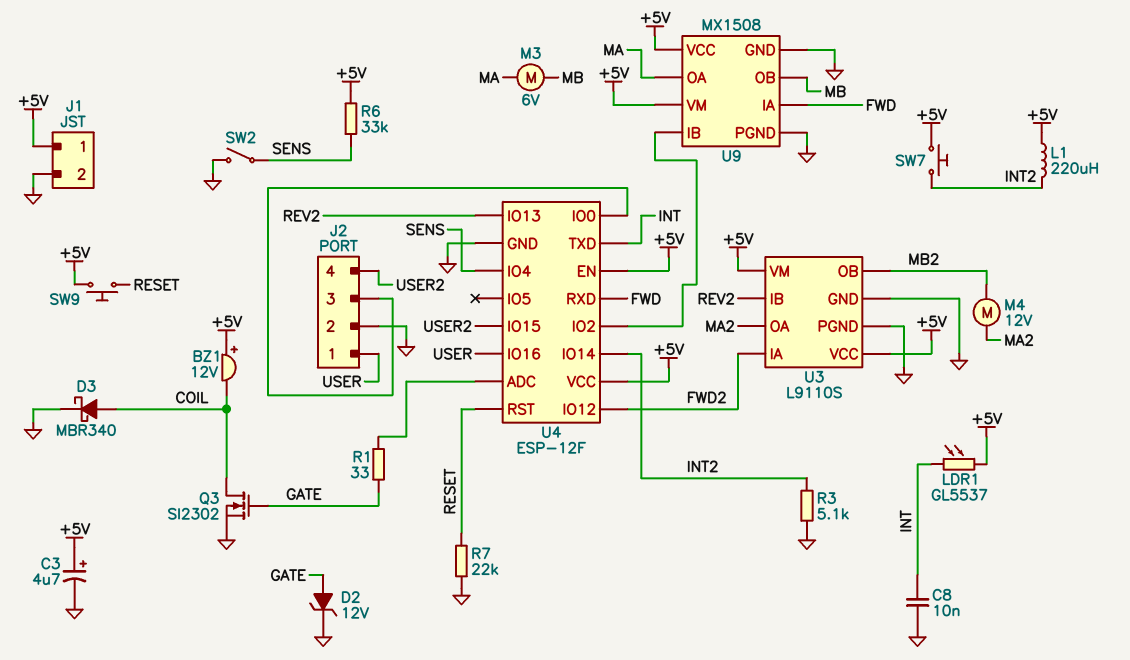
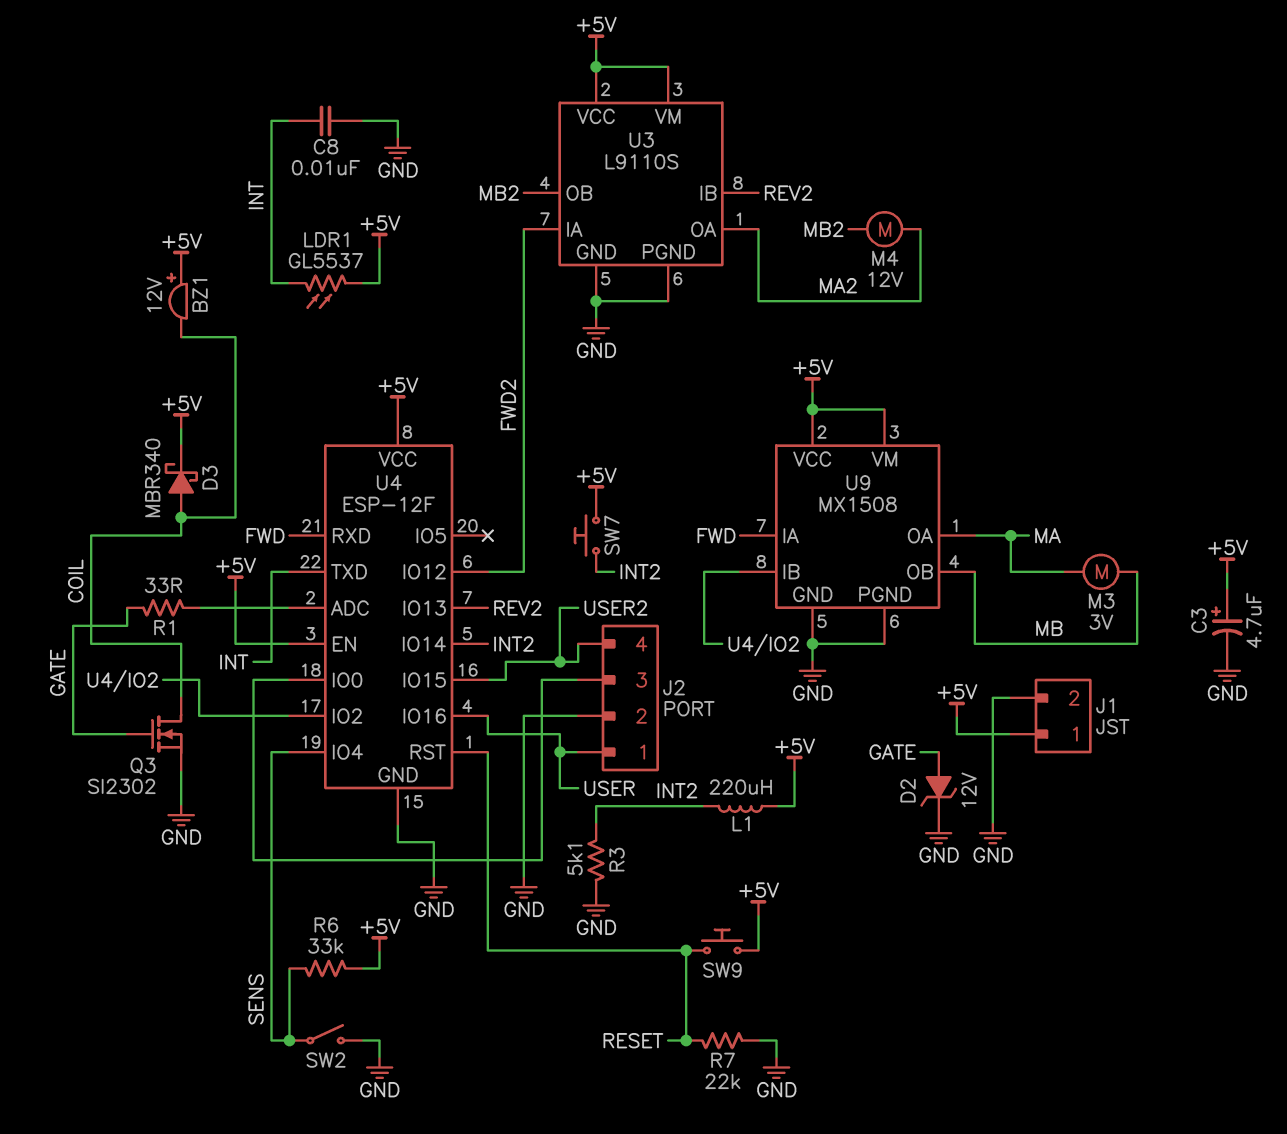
D3: schottky MBR340 (A COIL, K GND) -> schottky MBR340 (A COIL, K +5V)
M3: motor 6V (MA, MB) -> motor 3V (MA, MB)

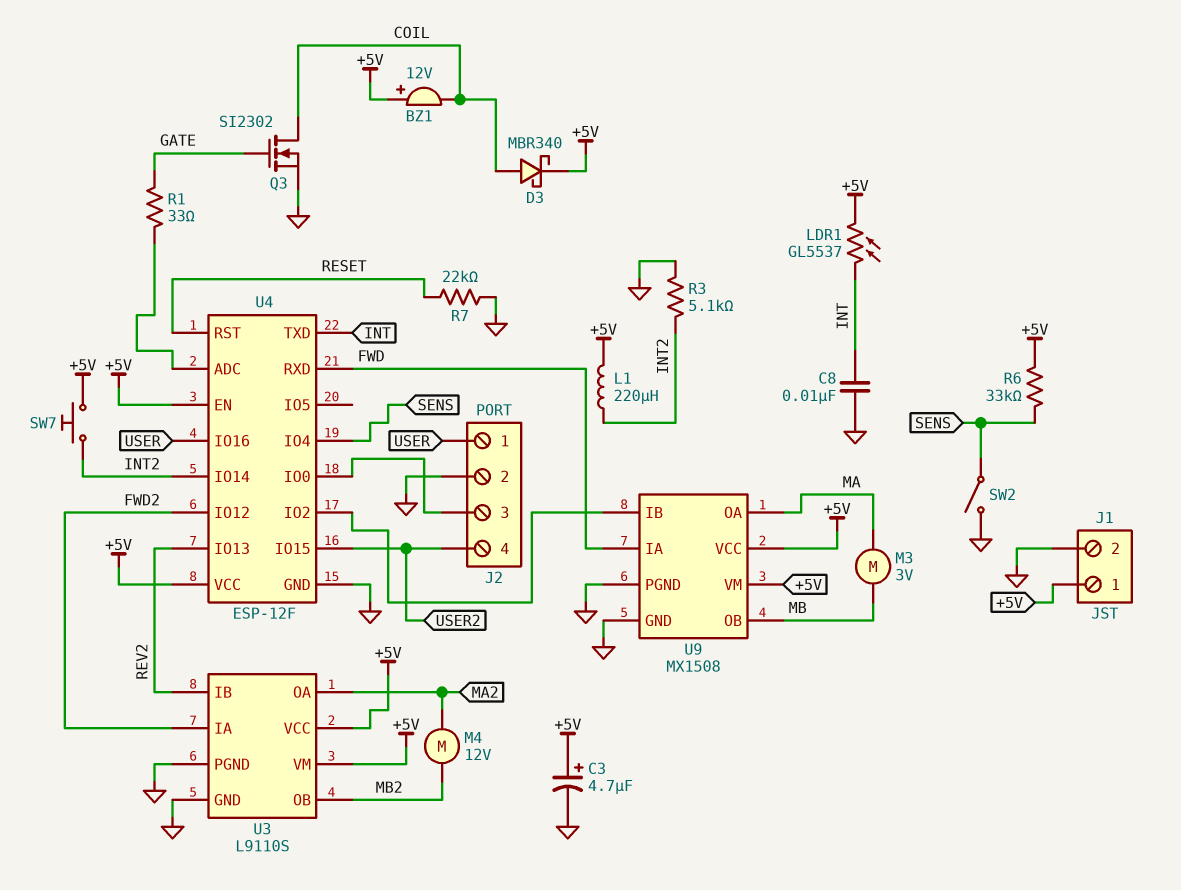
D2: zener 12V (A GATE, K GND) -> none
SW9: button (+5V, RESET) -> none

